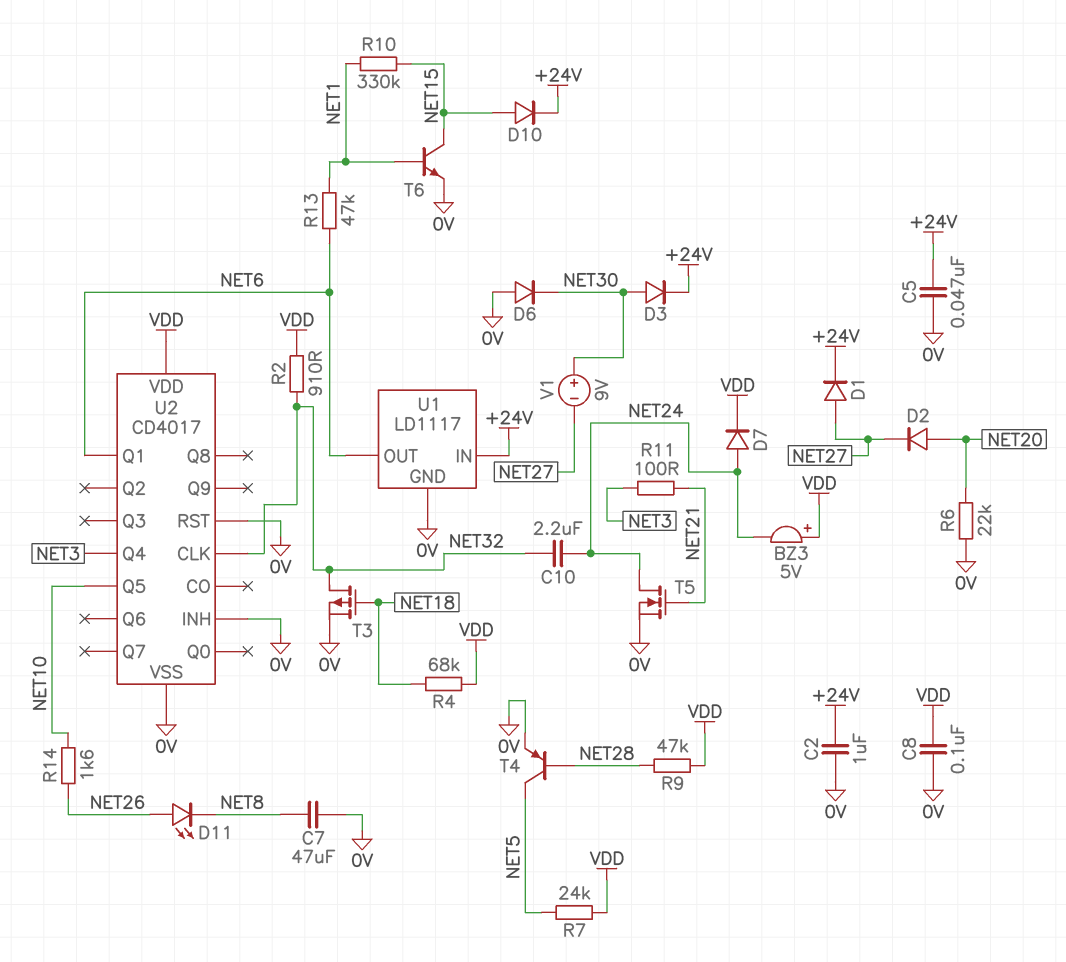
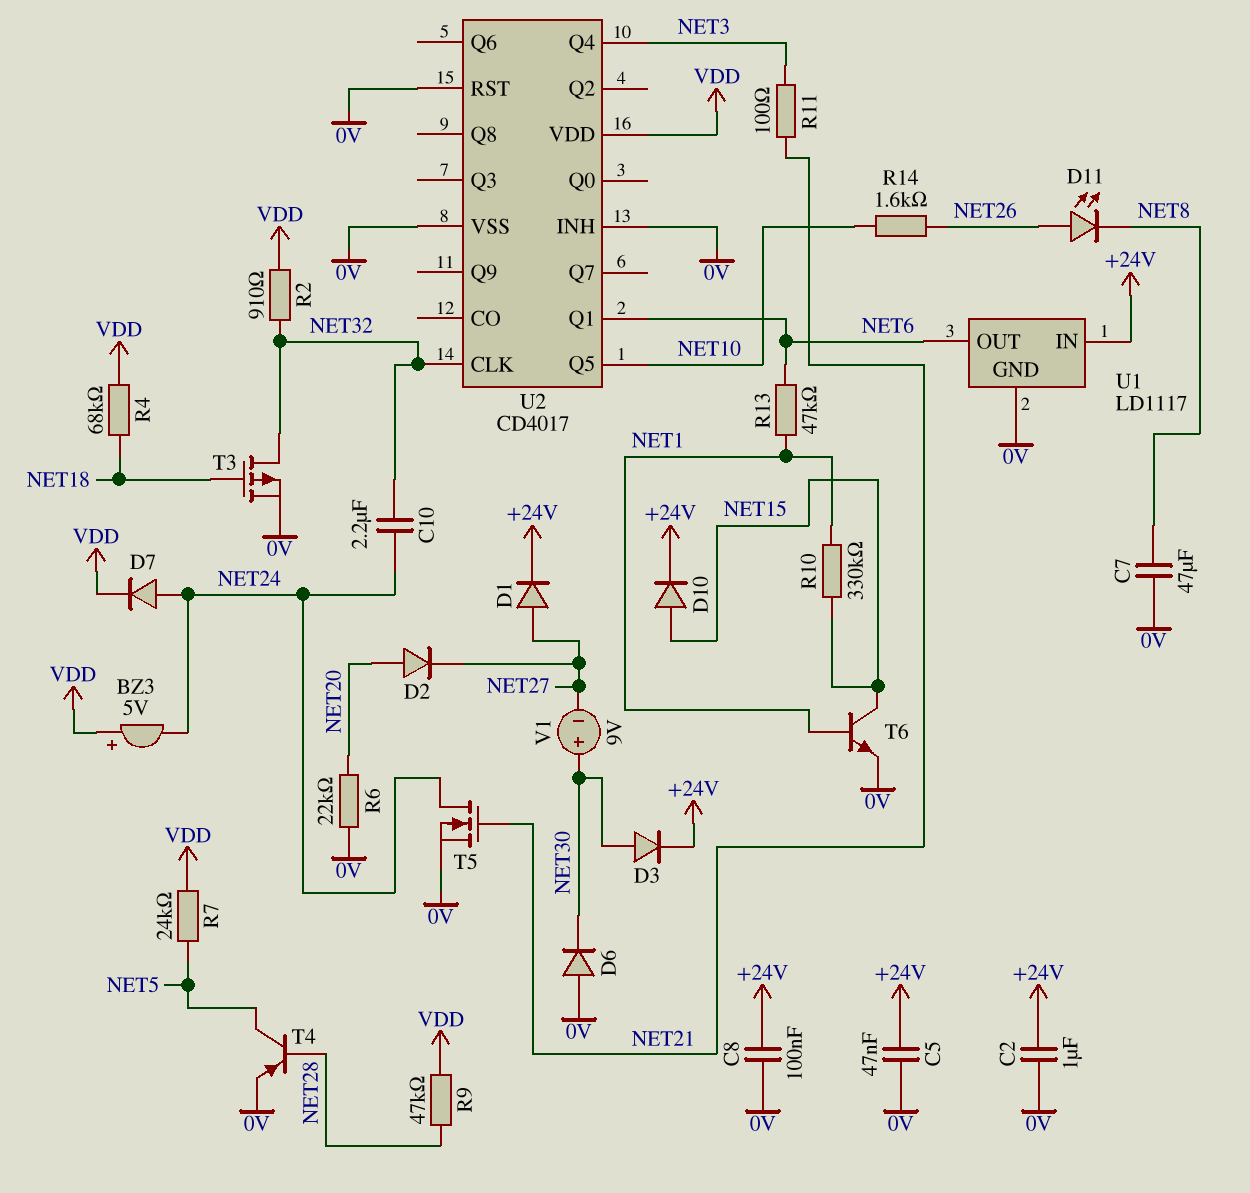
C8: 100nF (0V, VDD) -> 100nF (+24V, 0V)

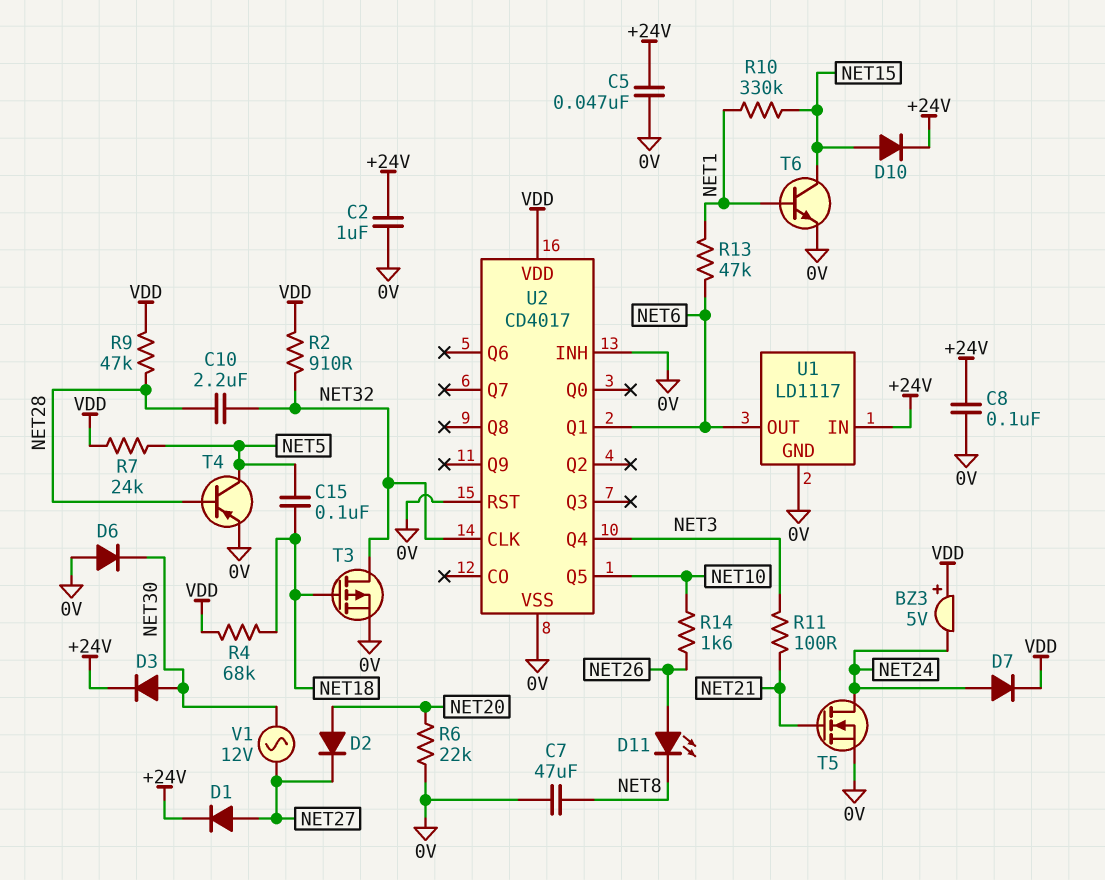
C10: 2.2uF (NET24, NET32) -> 2.2uF (NET28, NET32)
C15: none -> 100nF (NET5, NET18)
V1: 9V (plus NET30, minus NET27) -> AC 12V (NET27, NET30)

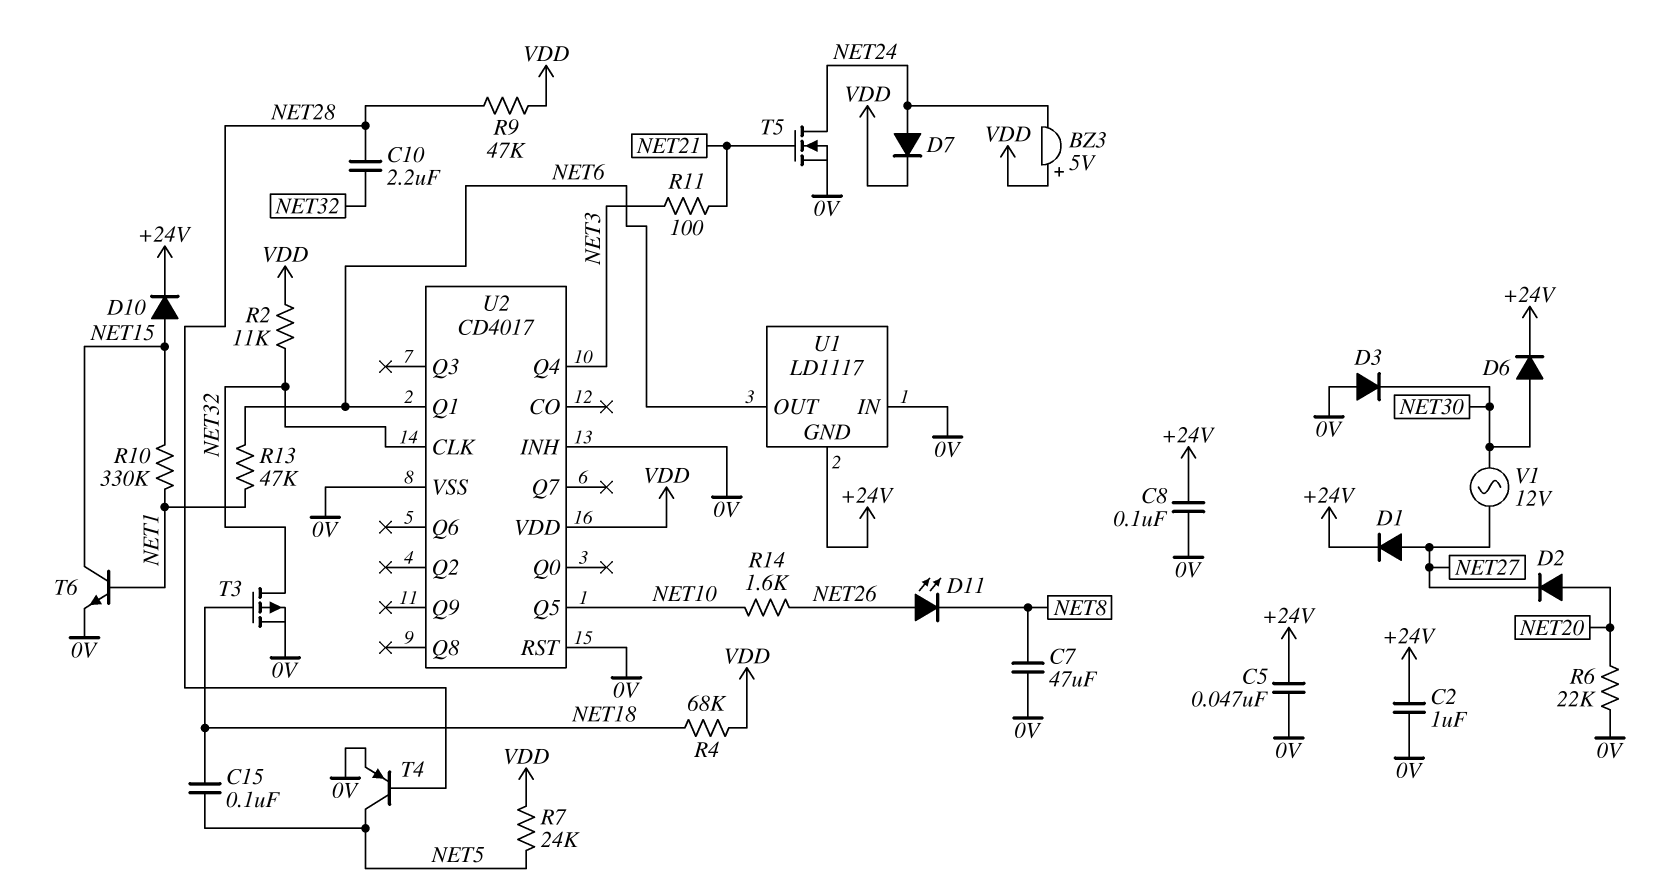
D3: diode (A NET30, K +24V) -> diode (A 0V, K NET30)
D6: diode (A 0V, K NET30) -> diode (A NET30, K +24V)
R2: 910 (NET32, VDD) -> 11k (NET32, VDD)
U1 pin GND: 0V -> +24V
U1 pin IN: +24V -> 0V

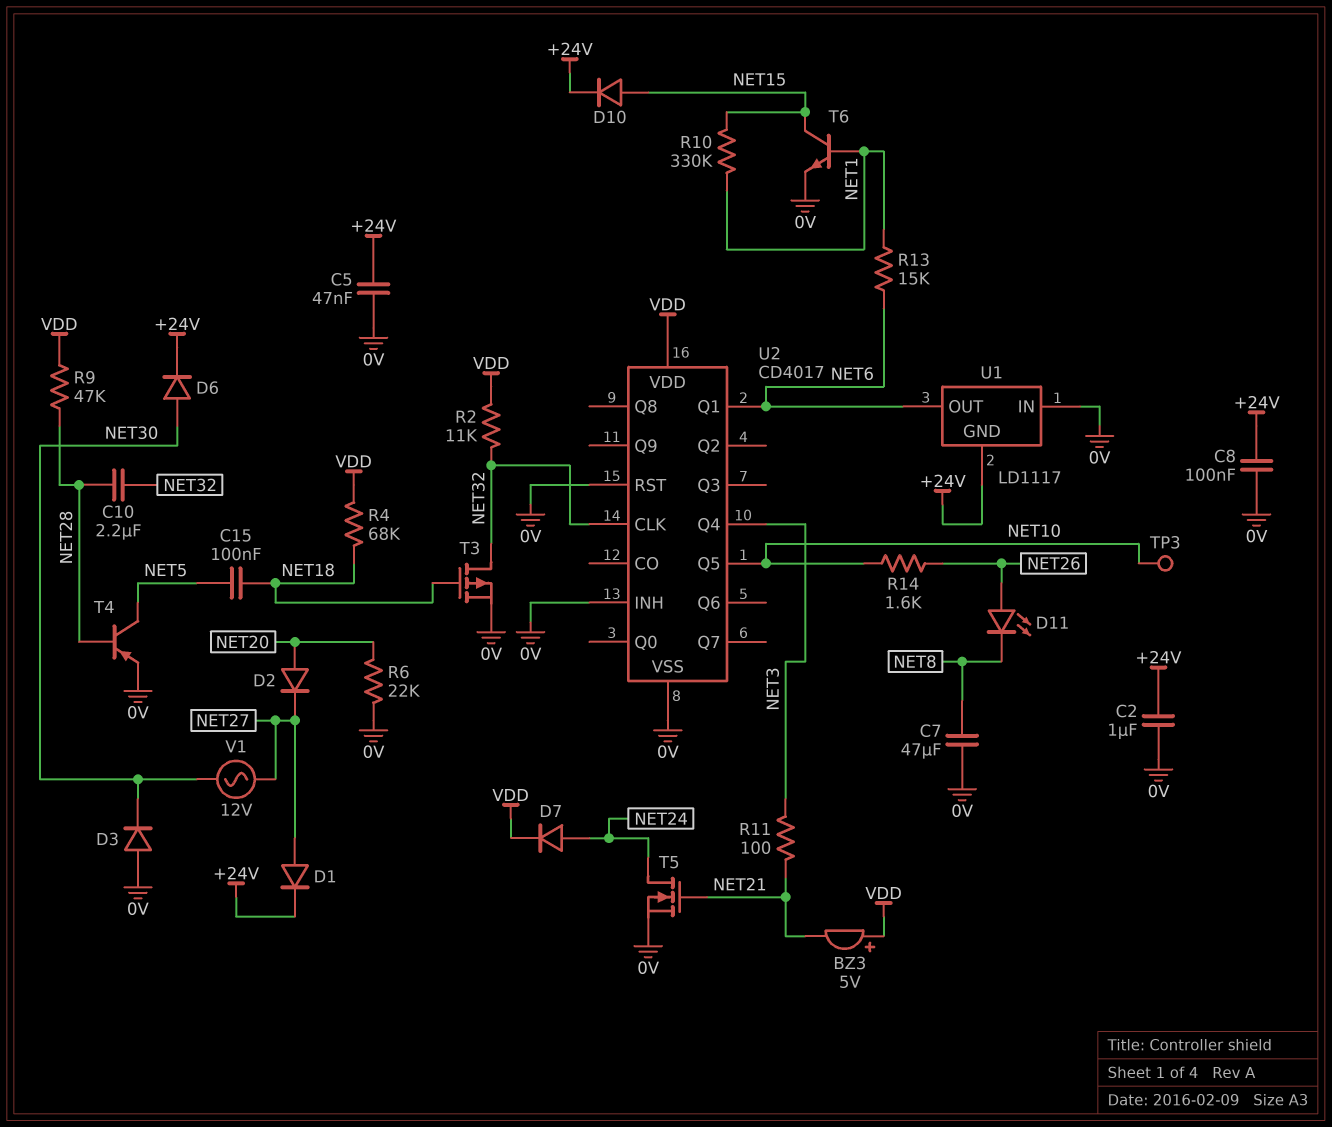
BZ3: buzzer 5V (plus VDD, minus NET24) -> buzzer 5V (plus VDD, minus NET21)
R7: 24k (NET5, VDD) -> none
R13: 47k (NET1, NET6) -> 15k (NET1, NET6)
TP3: none -> test point (NET10)

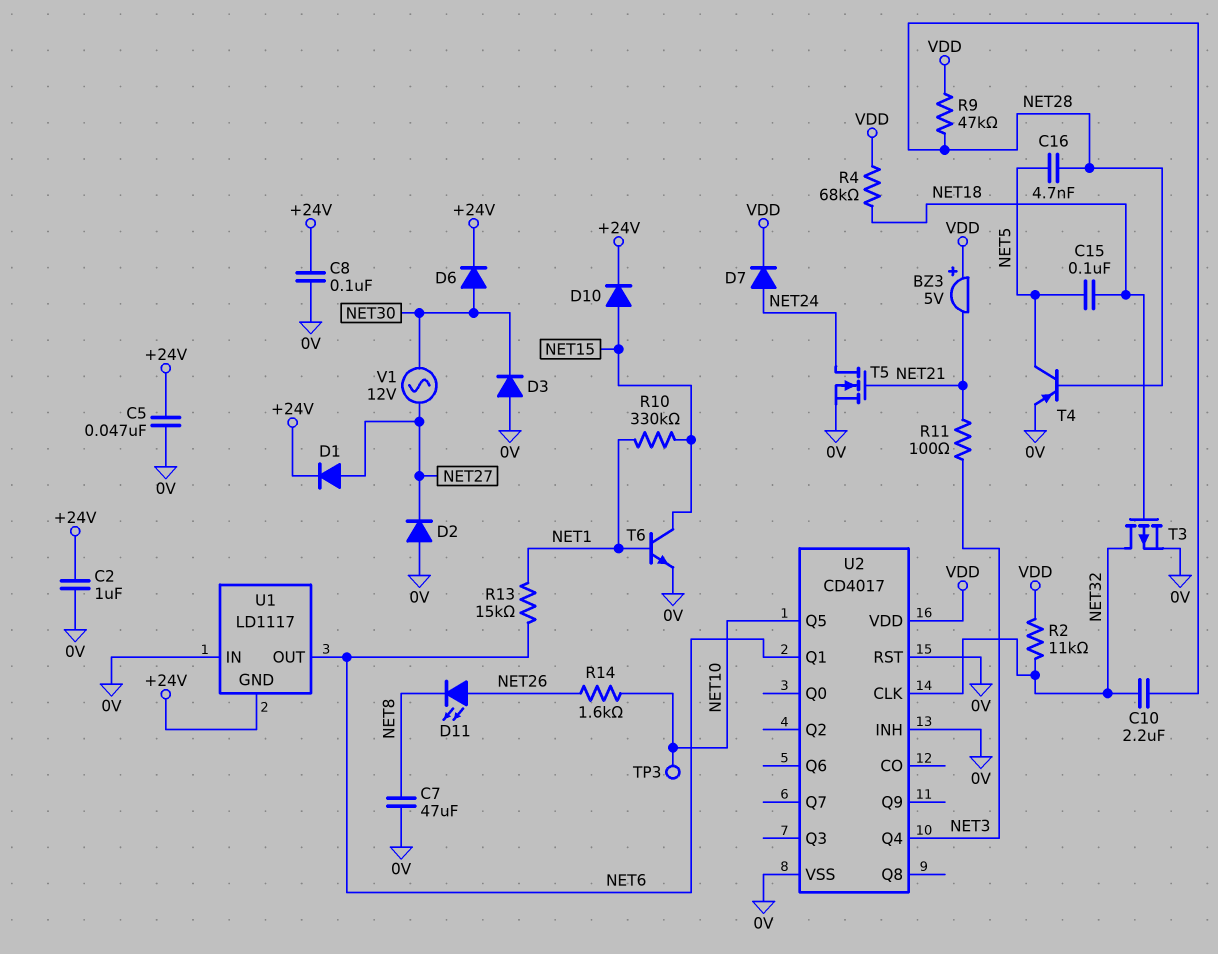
C16: none -> 4.7nF (NET5, NET28)
D2: diode (A NET20, K NET27) -> diode (A 0V, K NET27)
R6: 22k (0V, NET20) -> none

